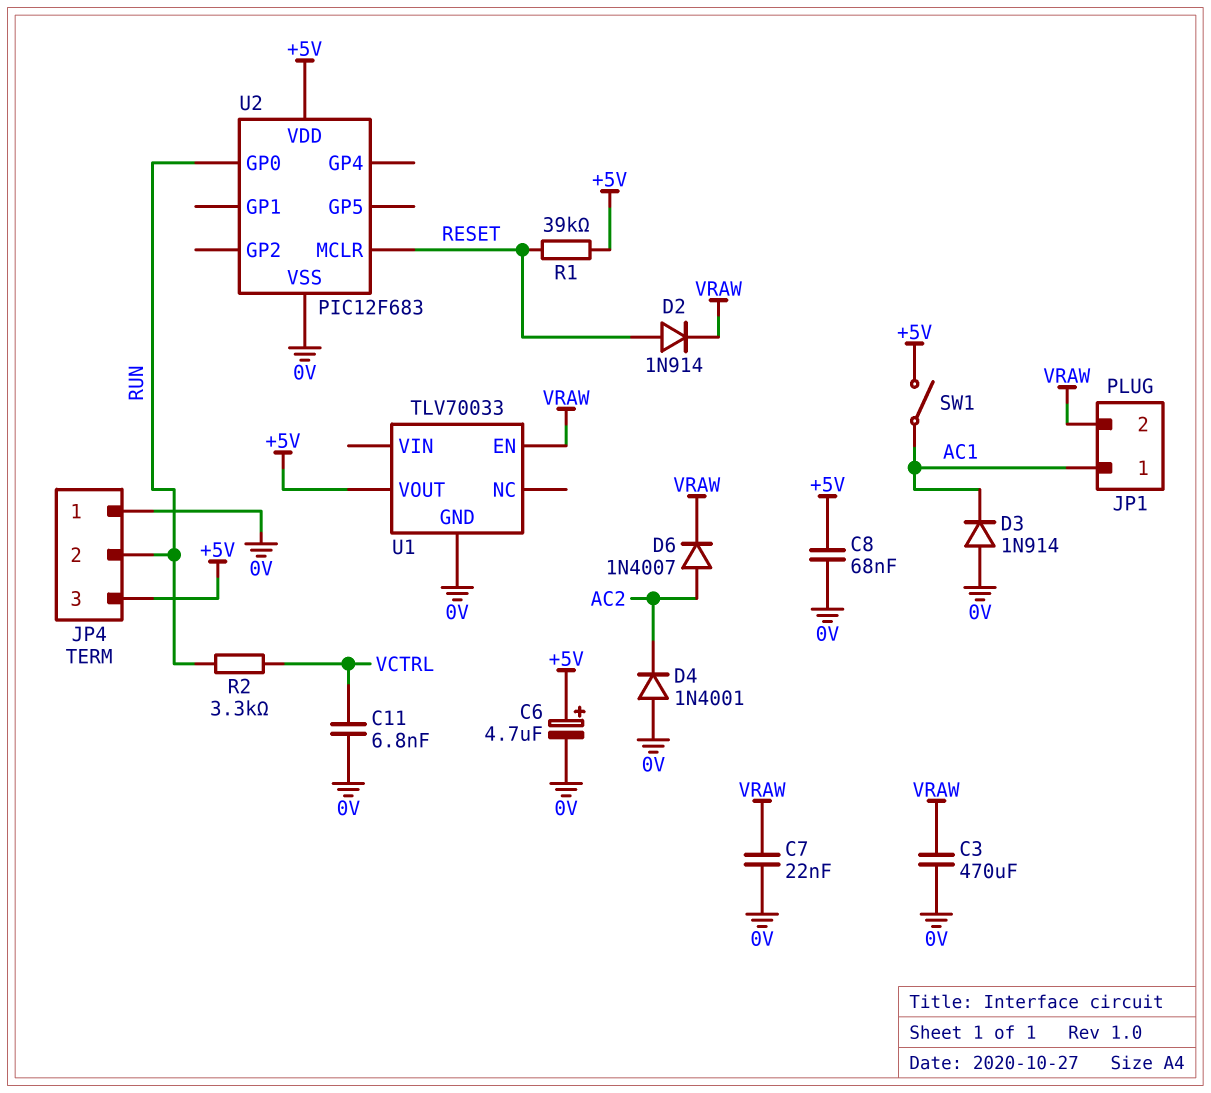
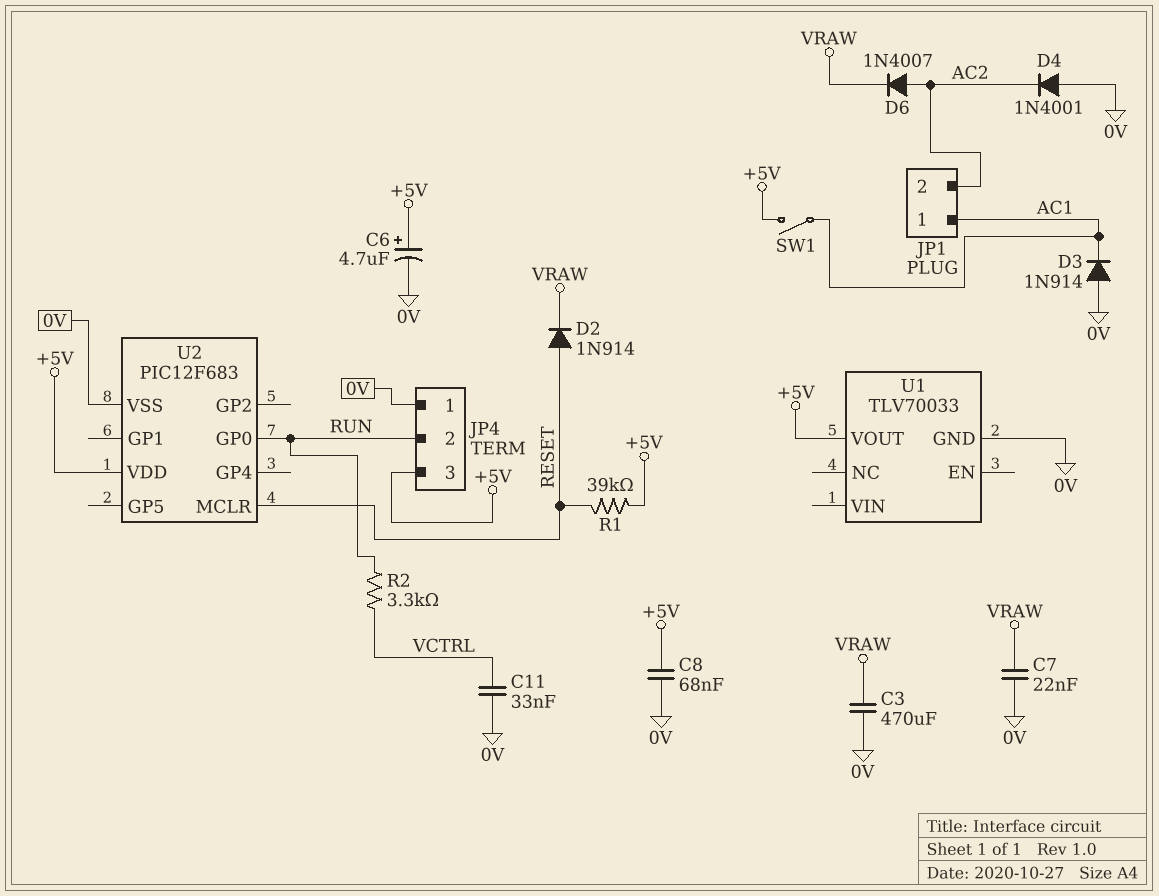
C11: 6.8nF (0V, VCTRL) -> 33nF (0V, VCTRL)
JP1 pin 2: VRAW -> AC2
U1 pin EN: VRAW -> none

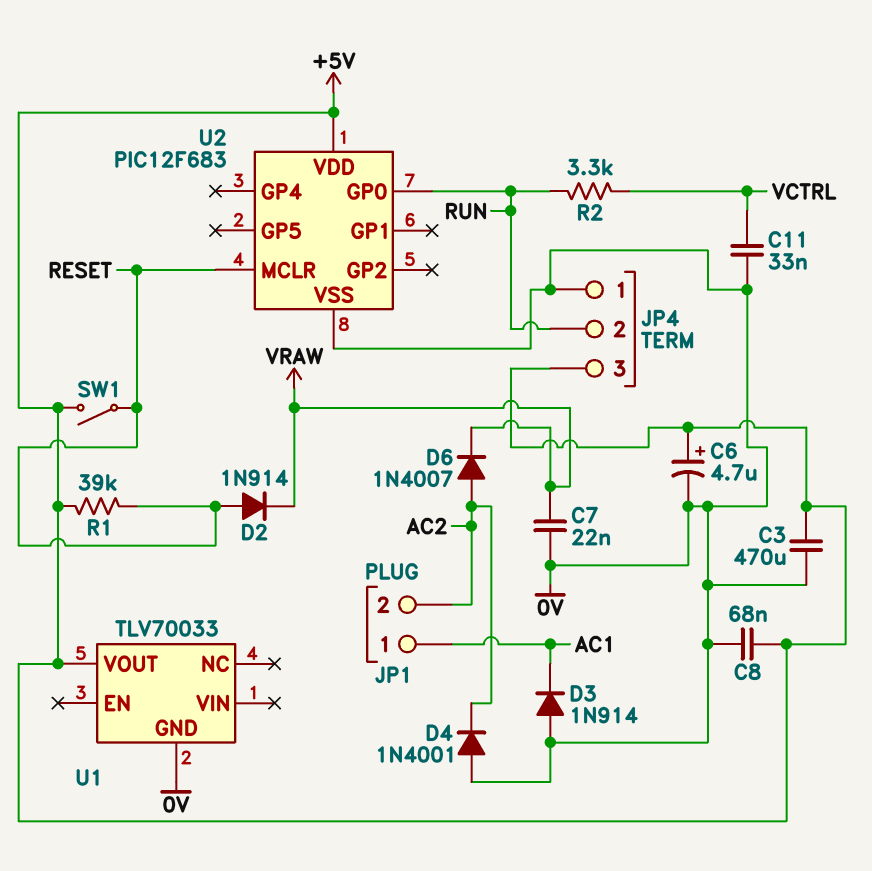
C3: 470uF (0V, VRAW) -> 470uF (+5V, 0V)
SW1: switch (+5V, AC1) -> switch (+5V, RESET)

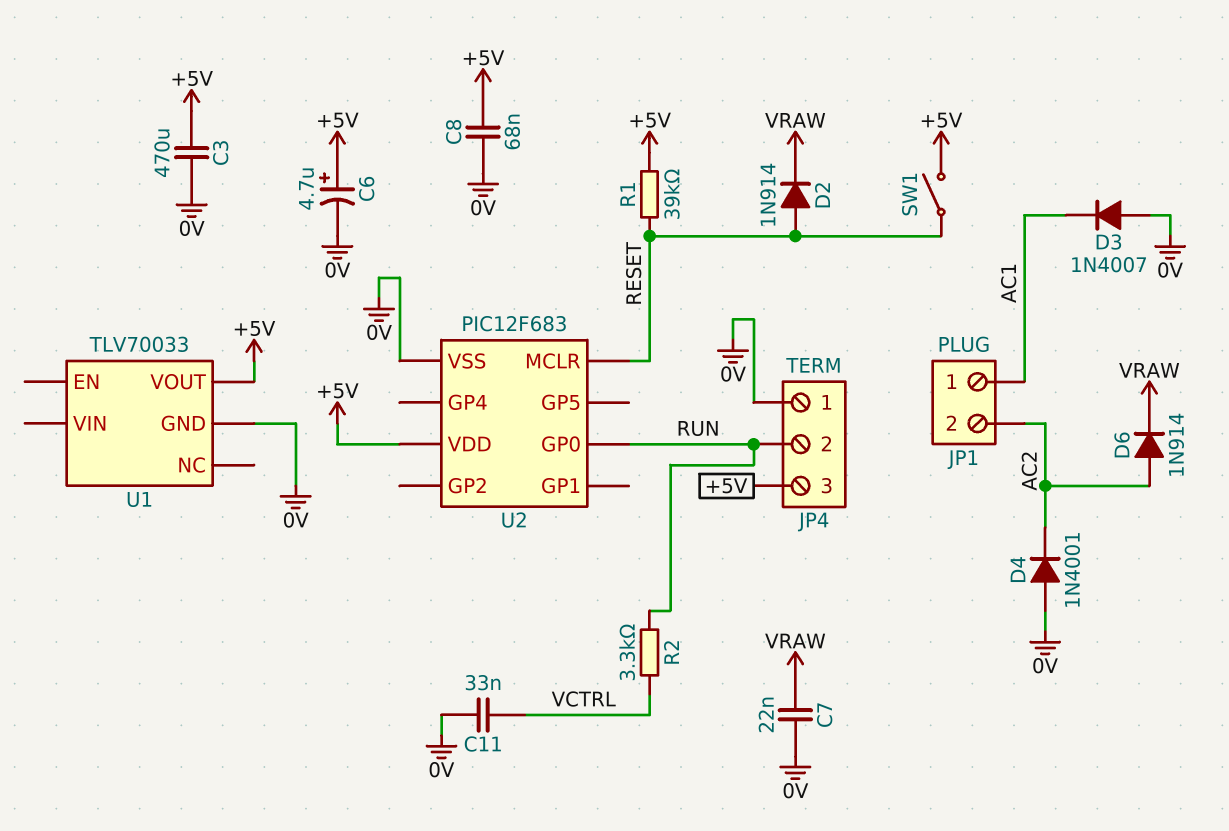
D3: diode 1N914 (A 0V, K AC1) -> diode 1N4007 (A 0V, K AC1)
D6: diode 1N4007 (A AC2, K VRAW) -> diode 1N914 (A AC2, K VRAW)

